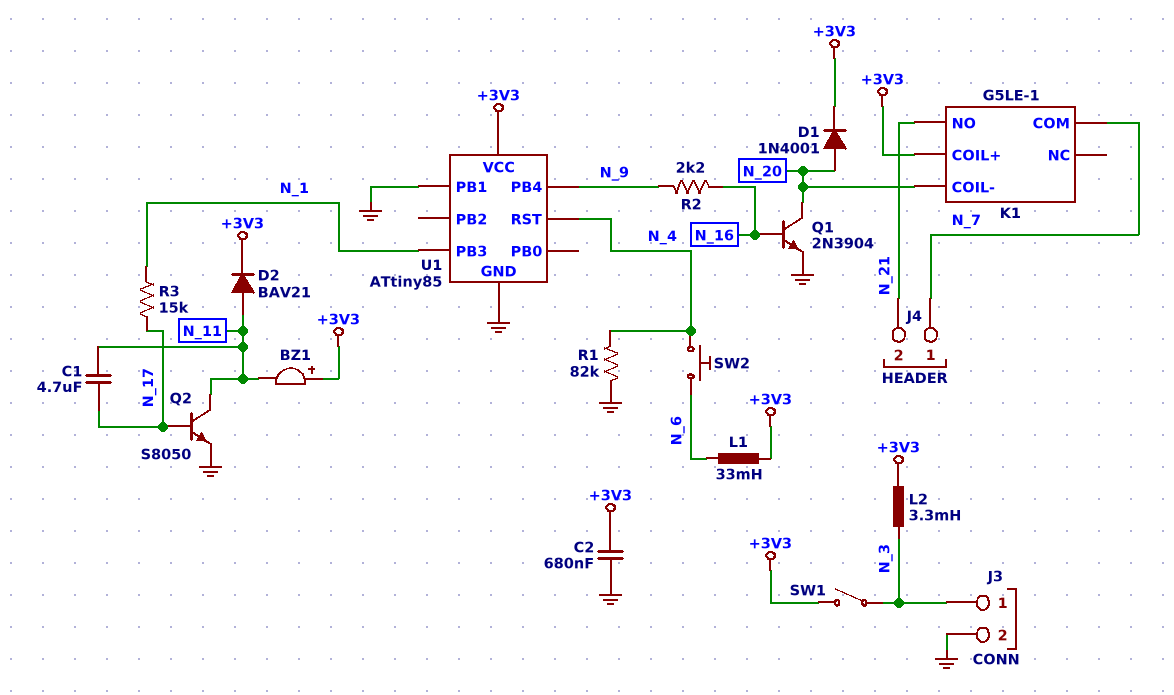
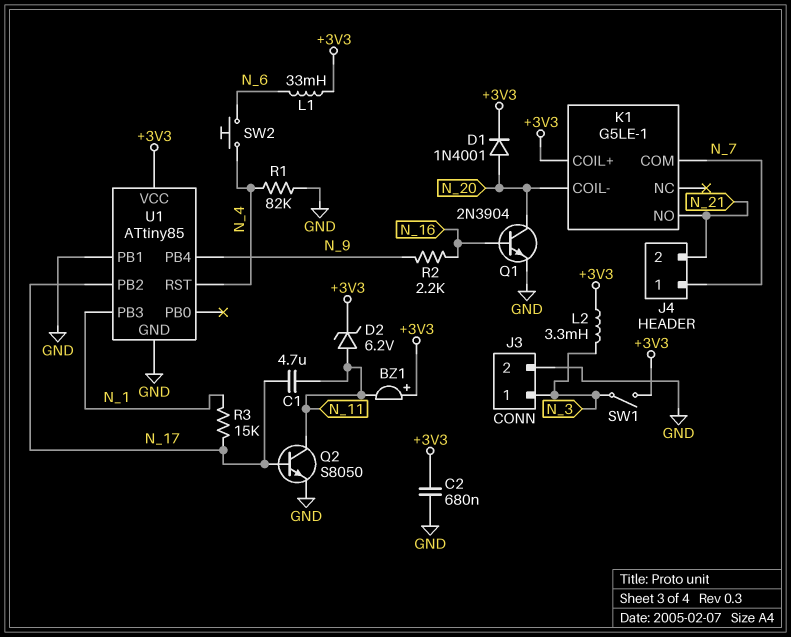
D2: diode BAV21 (A N_11, K +3V3) -> zener 6.2V (A N_11, K +3V3)
U1 pin PB2: none -> N_17

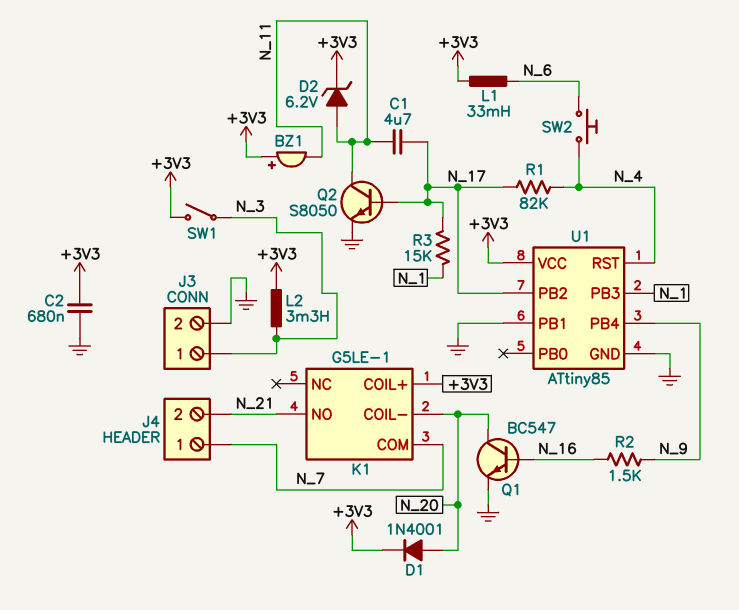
Q1: NPN 2N3904 (B N_16, C N_20, E GND) -> NPN BC547 (B N_16, C N_20, E GND)
R1: 82k (GND, N_4) -> 82k (N_4, N_17)
R2: 2.2k (N_9, N_16) -> 1.5k (N_9, N_16)

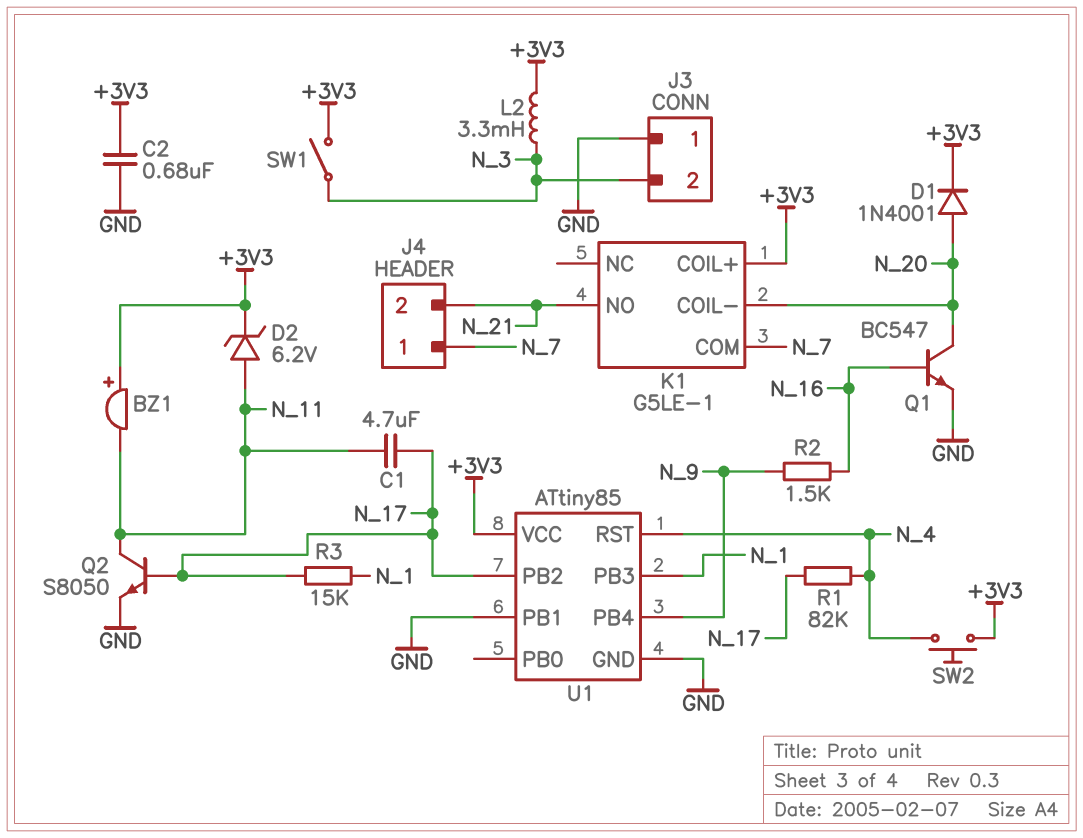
J3 pin 1: N_3 -> GND
J3 pin 2: GND -> N_3
L1: 33mH (+3V3, N_6) -> none
SW2: button (N_4, N_6) -> button (+3V3, N_4)

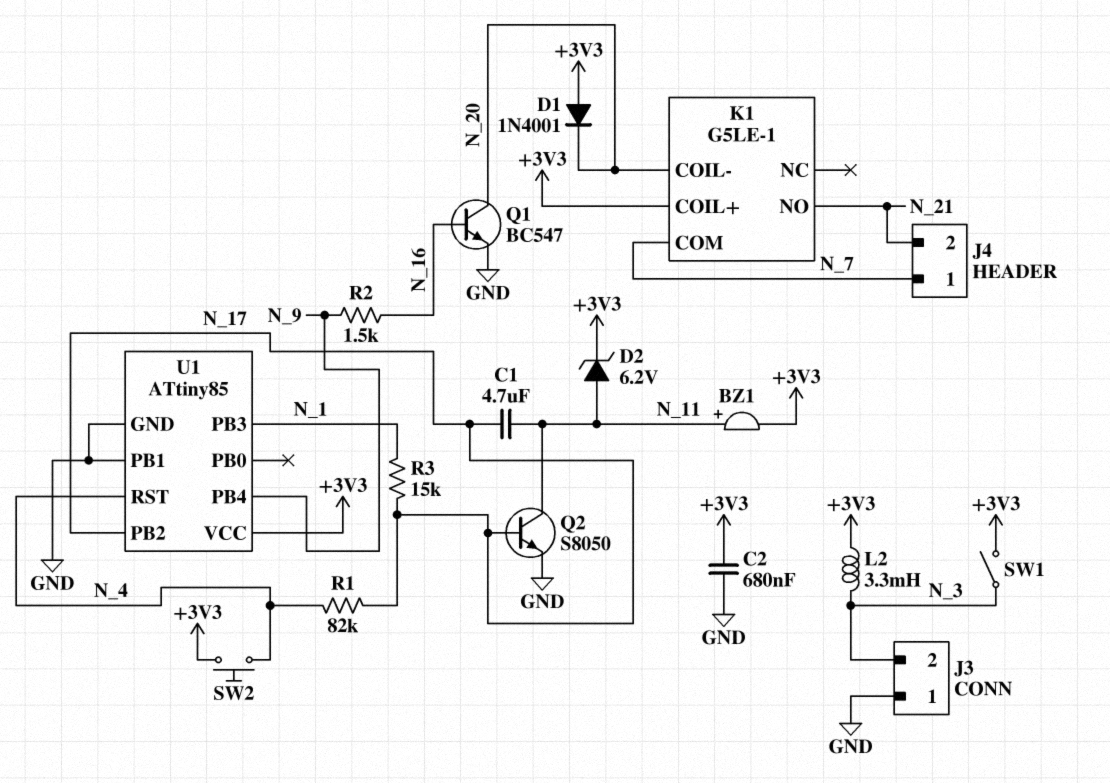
BZ1: buzzer (plus +3V3, minus N_11) -> buzzer (plus N_11, minus +3V3)
D1: diode 1N4001 (A N_20, K +3V3) -> diode 1N4001 (A +3V3, K N_20)

